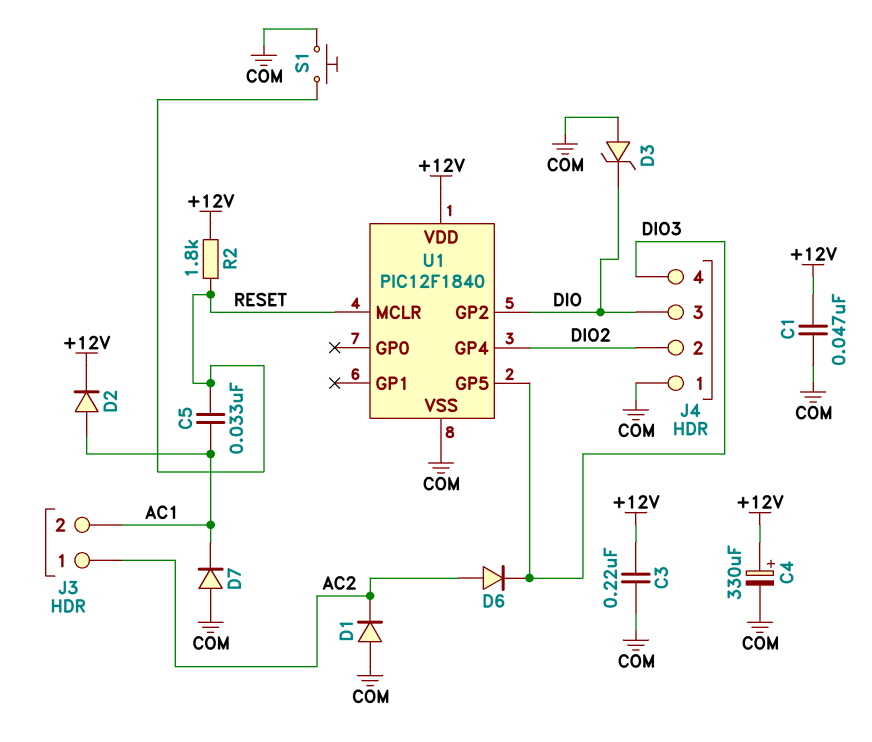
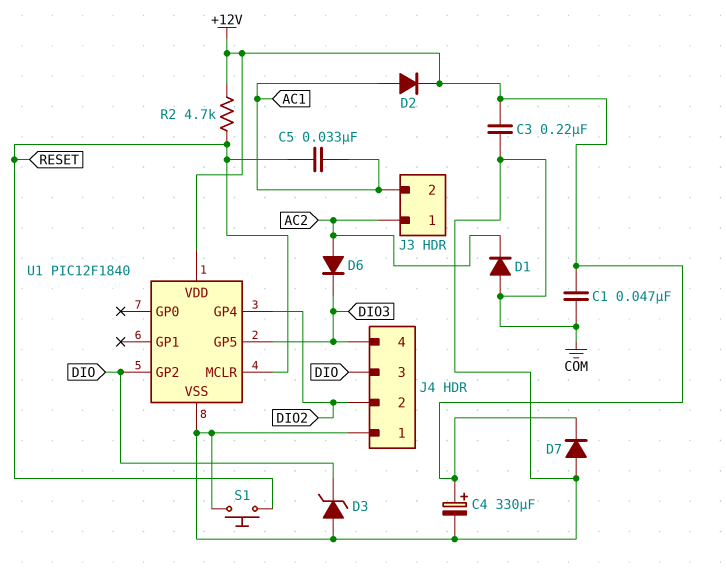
D7: diode (A COM, K AC1) -> diode (A COM, K +12V)
R2: 1.8k (+12V, RESET) -> 4.7k (+12V, RESET)

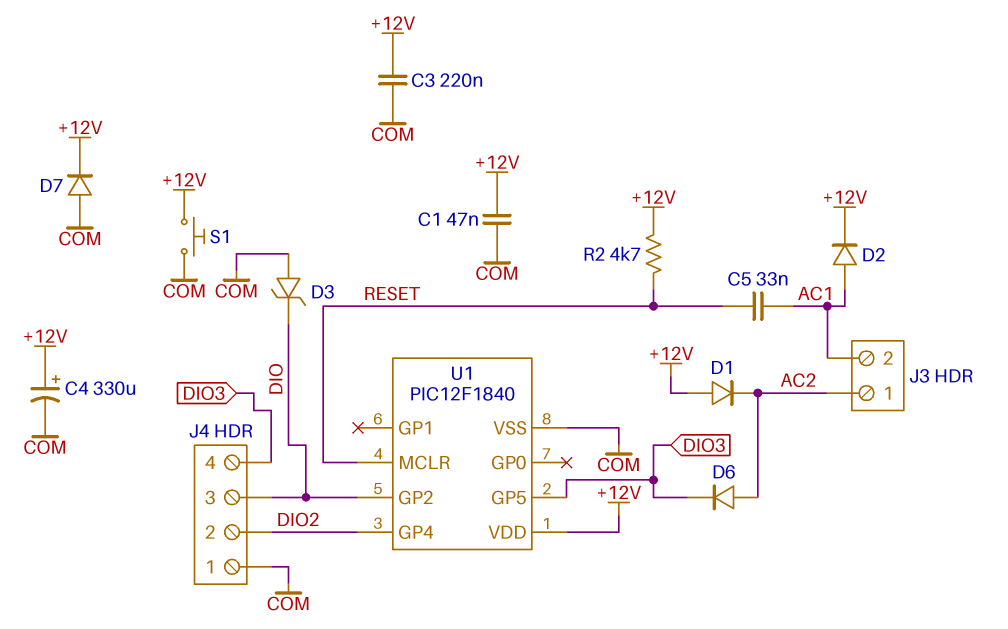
D1: diode (A COM, K AC2) -> diode (A +12V, K AC2)
S1: button (COM, RESET) -> button (+12V, COM)

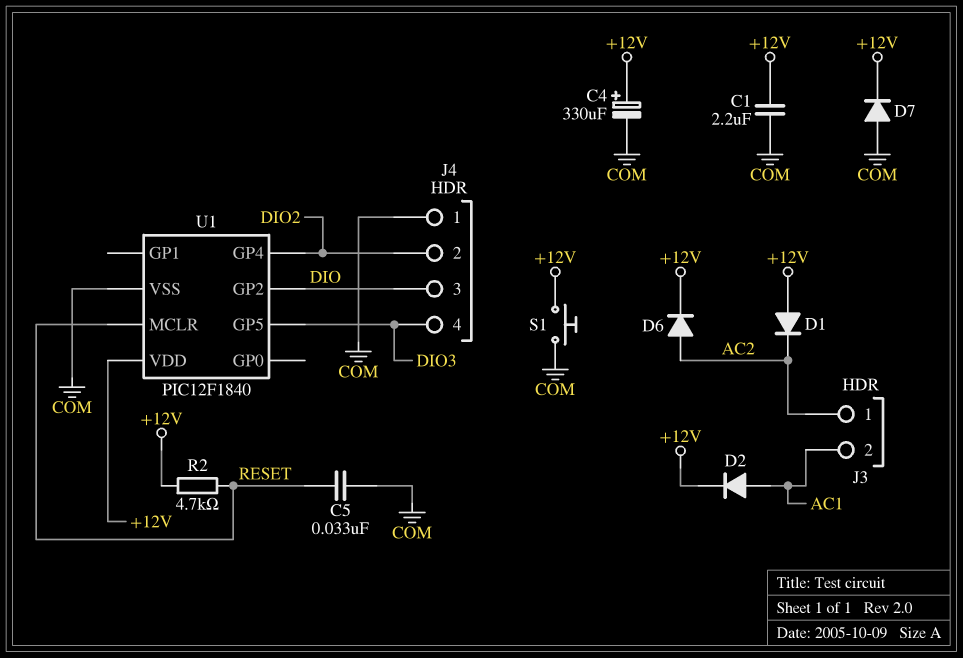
C1: 47nF (+12V, COM) -> 2.2uF (+12V, COM)
C3: 220nF (+12V, COM) -> none
C5: 33nF (AC1, RESET) -> 33nF (COM, RESET)
D3: zener (A COM, K DIO) -> none
D6: diode (A AC2, K DIO3) -> diode (A AC2, K +12V)

